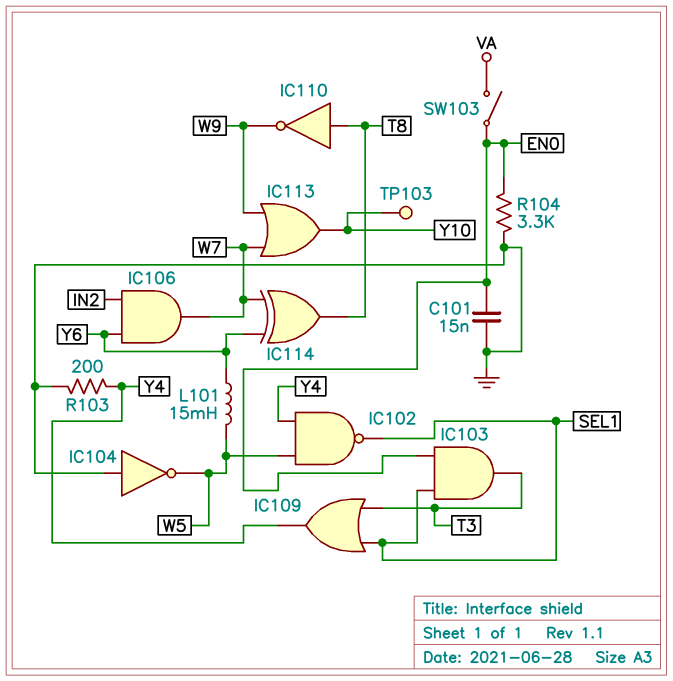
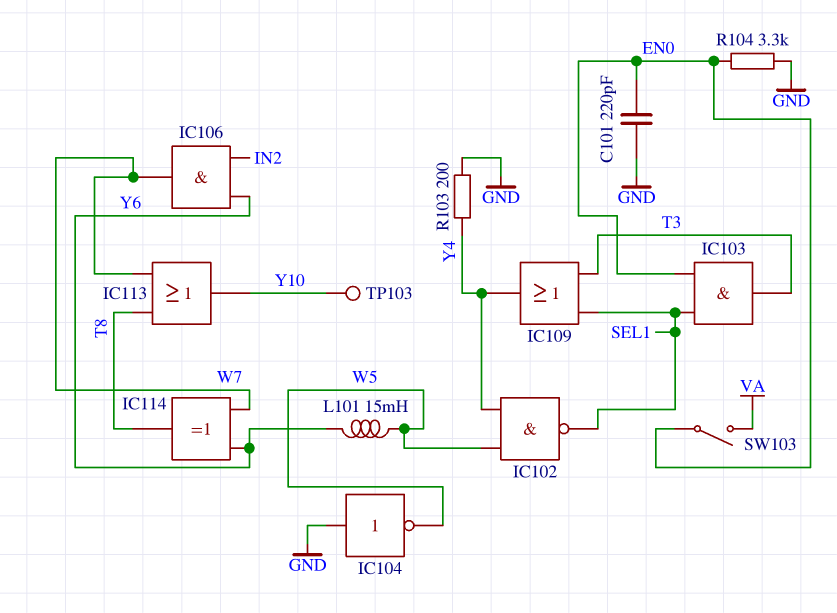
C101: 15nF (EN0, GND) -> 220pF (EN0, GND)
IC110: NOT (in T8, out W9) -> none
IC113: OR (in W7, in W9, out Y10) -> OR (in T8, in W7, out Y10)

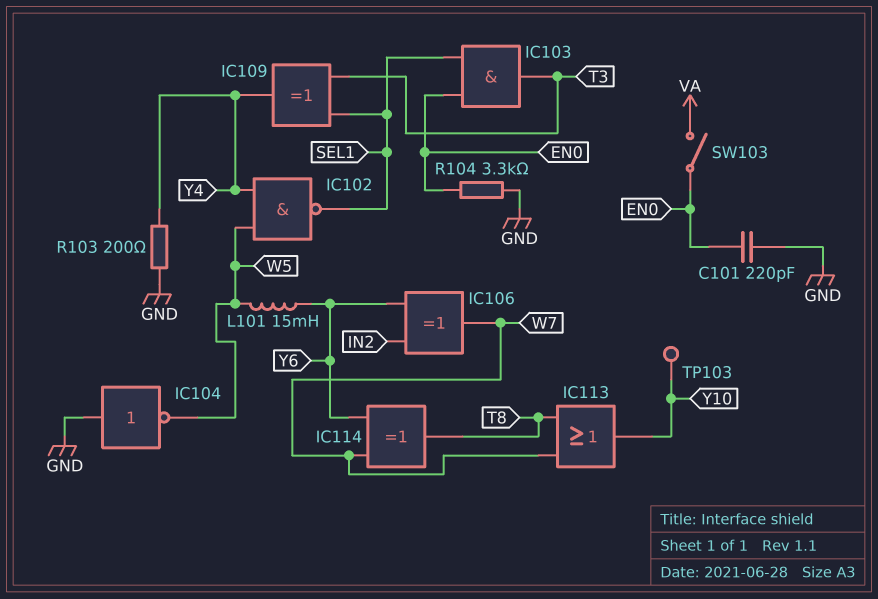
IC106: AND (in IN2, in Y6, out W7) -> XOR (in IN2, in Y6, out W7)
IC109: OR (in SEL1, in T3, out Y4) -> XOR (in SEL1, in T3, out Y4)

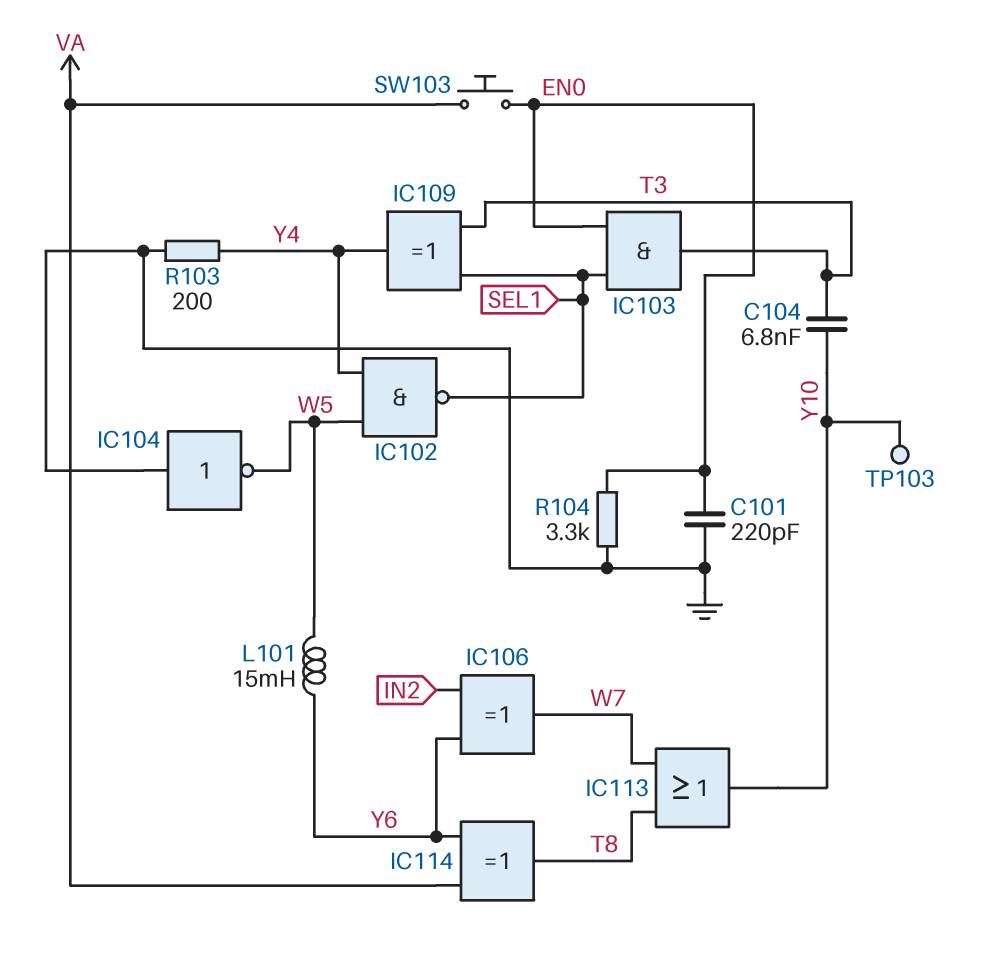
C104: none -> 6.8nF (T3, Y10)
IC114: XOR (in W7, in Y6, out T8) -> XOR (in VA, in Y6, out T8)
SW103: switch (EN0, VA) -> button (EN0, VA)

